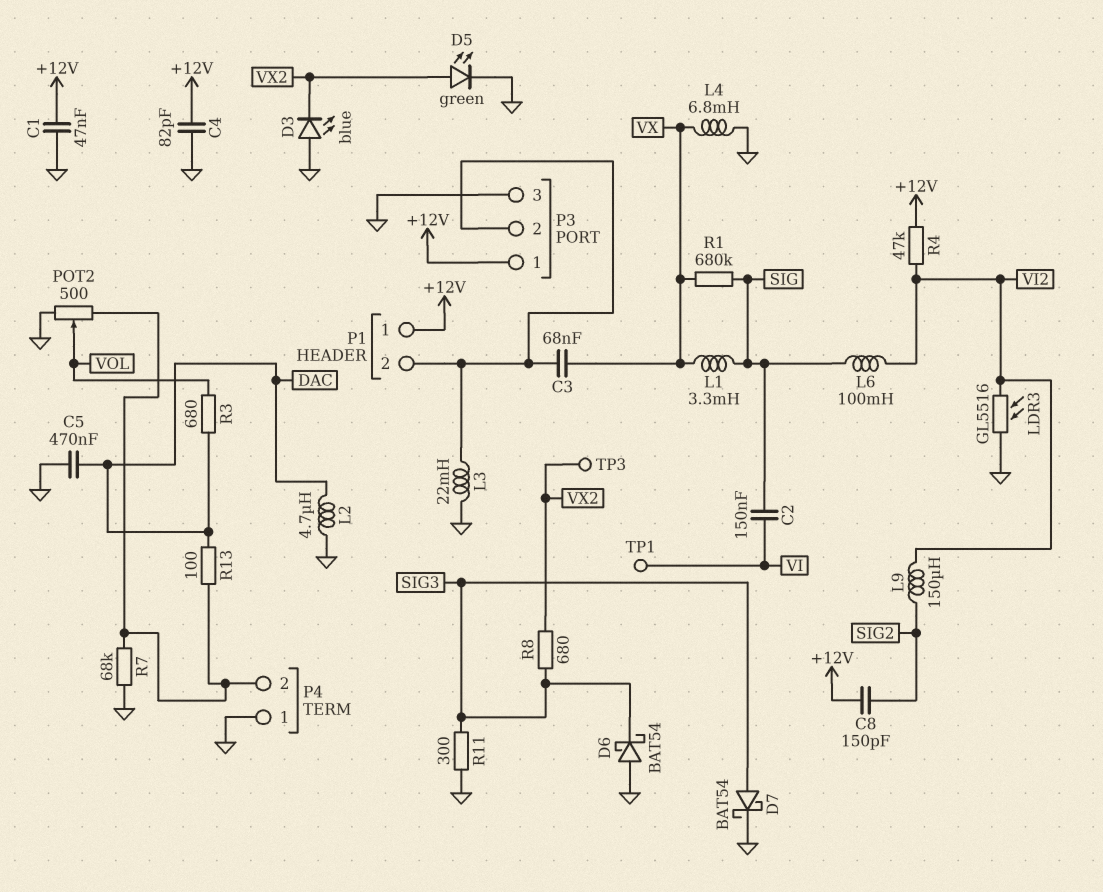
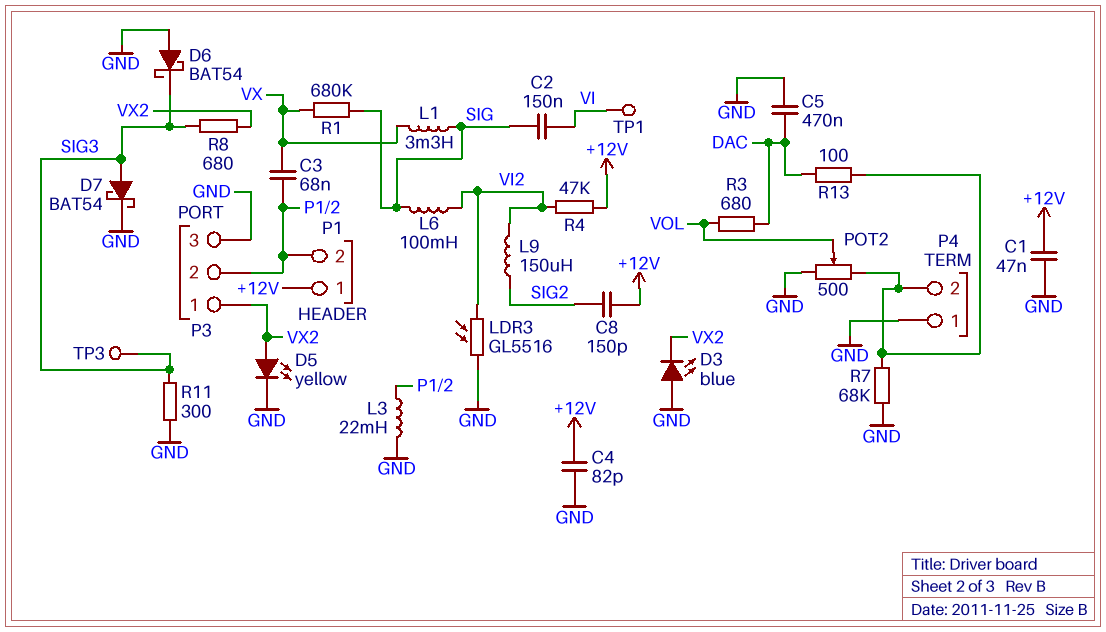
D5: LED green (A VX2, K GND) -> LED yellow (A VX2, K GND)
L2: 4.7uH (DAC, GND) -> none
L4: 6.8mH (GND, VX) -> none
P3 pin 1: +12V -> VX2
TP3: test point (VX2) -> test point (SIG3)

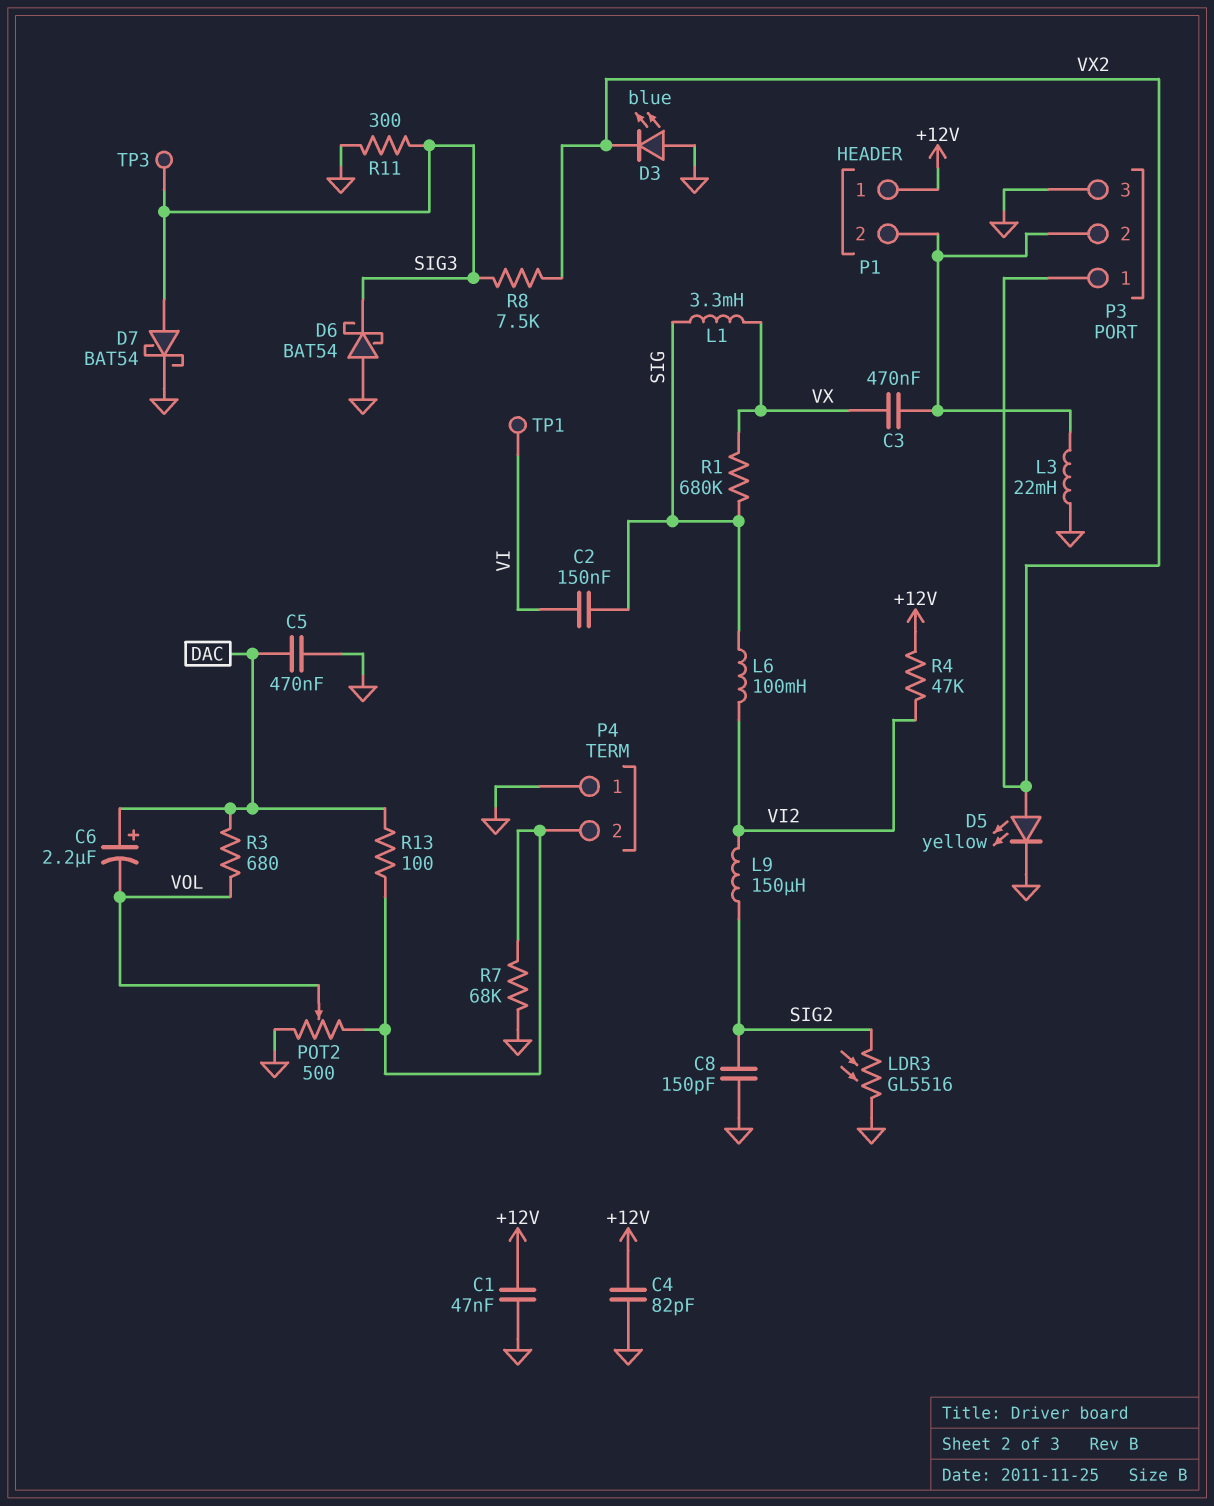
C3: 68nF (P1/2, VX) -> 470nF (P1/2, VX)
C6: none -> 2.2uF (plus DAC, minus VOL)
C8: 150pF (+12V, SIG2) -> 150pF (GND, SIG2)
LDR3: GL5516 (GND, VI2) -> GL5516 (GND, SIG2)
R8: 680 (SIG3, VX2) -> 7.5k (SIG3, VX2)

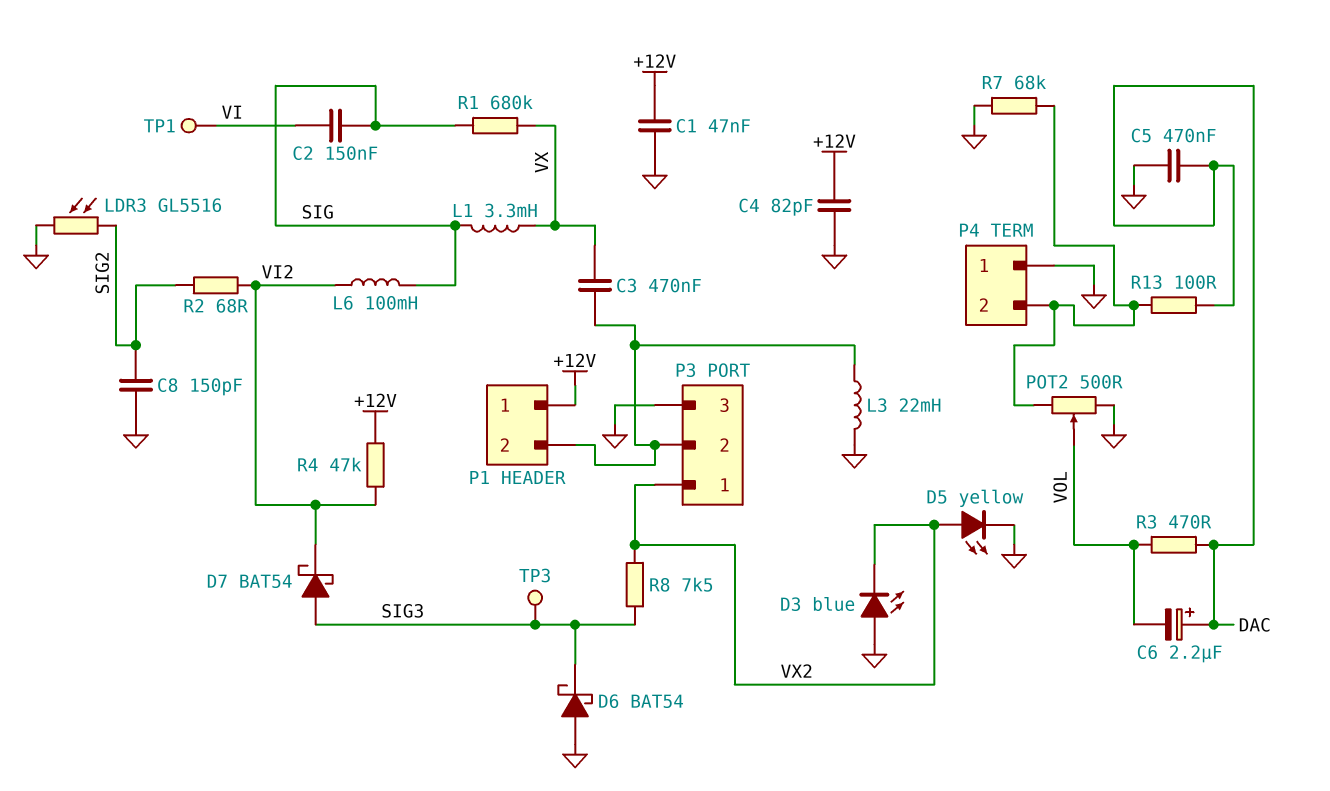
D7: schottky BAT54 (A SIG3, K GND) -> schottky BAT54 (A SIG3, K VI2)
L9: 150uH (SIG2, VI2) -> none
R2: none -> 68 (SIG2, VI2)
R3: 680 (DAC, VOL) -> 470 (DAC, VOL)
R11: 300 (GND, SIG3) -> none

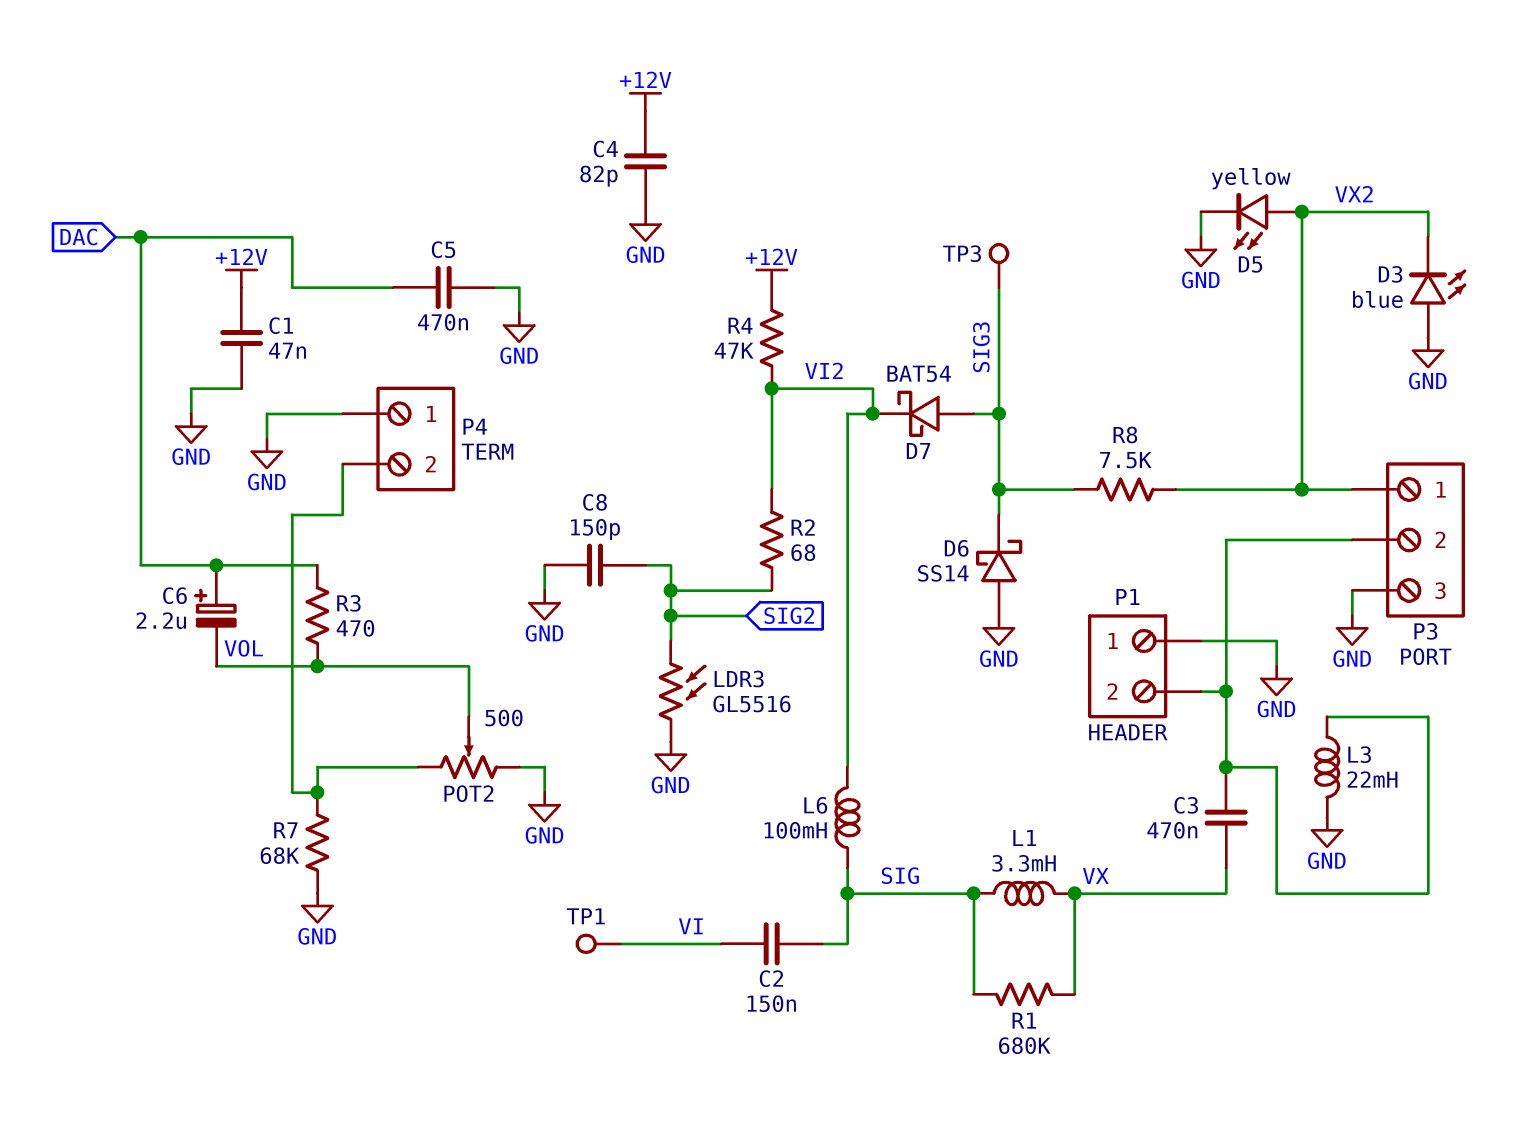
D6: schottky BAT54 (A GND, K SIG3) -> schottky SS14 (A GND, K SIG3)
P1 pin 1: +12V -> GND
R13: 100 (DAC, P4/2) -> none

